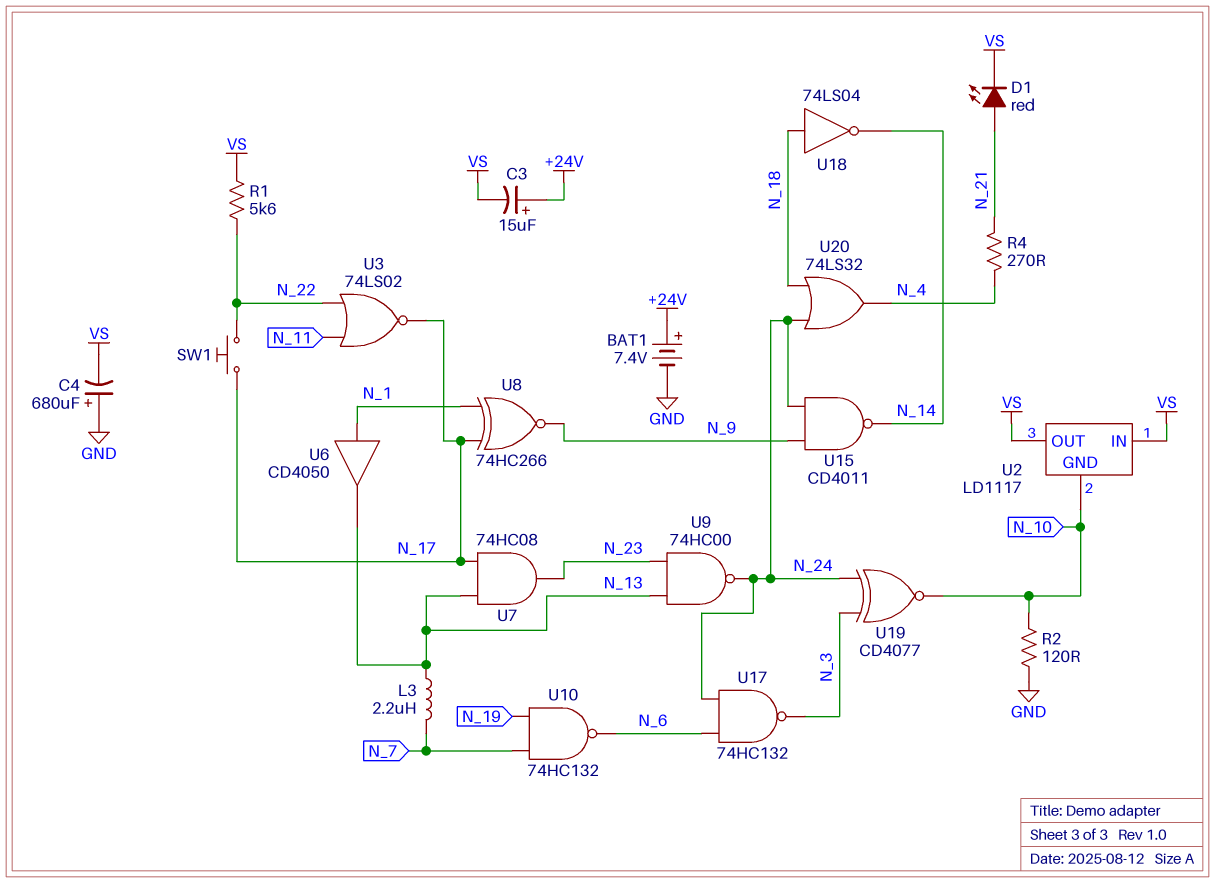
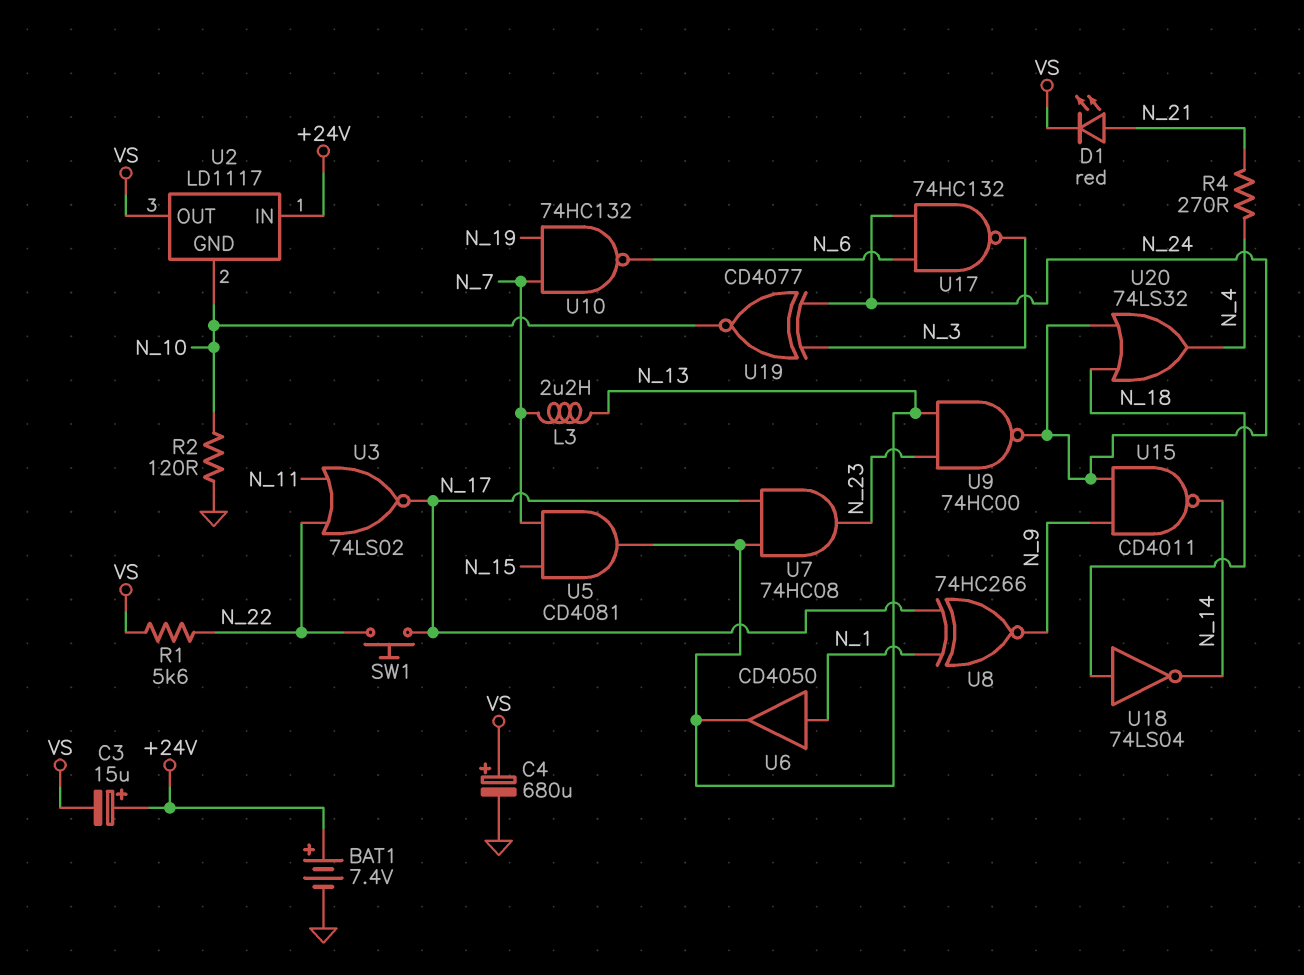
C4: 680uF (plus GND, minus VS) -> 680uF (plus VS, minus GND)
U2 pin IN: VS -> +24V
U5: none -> AND CD4081 (in N_7, in N_15, out N_13)

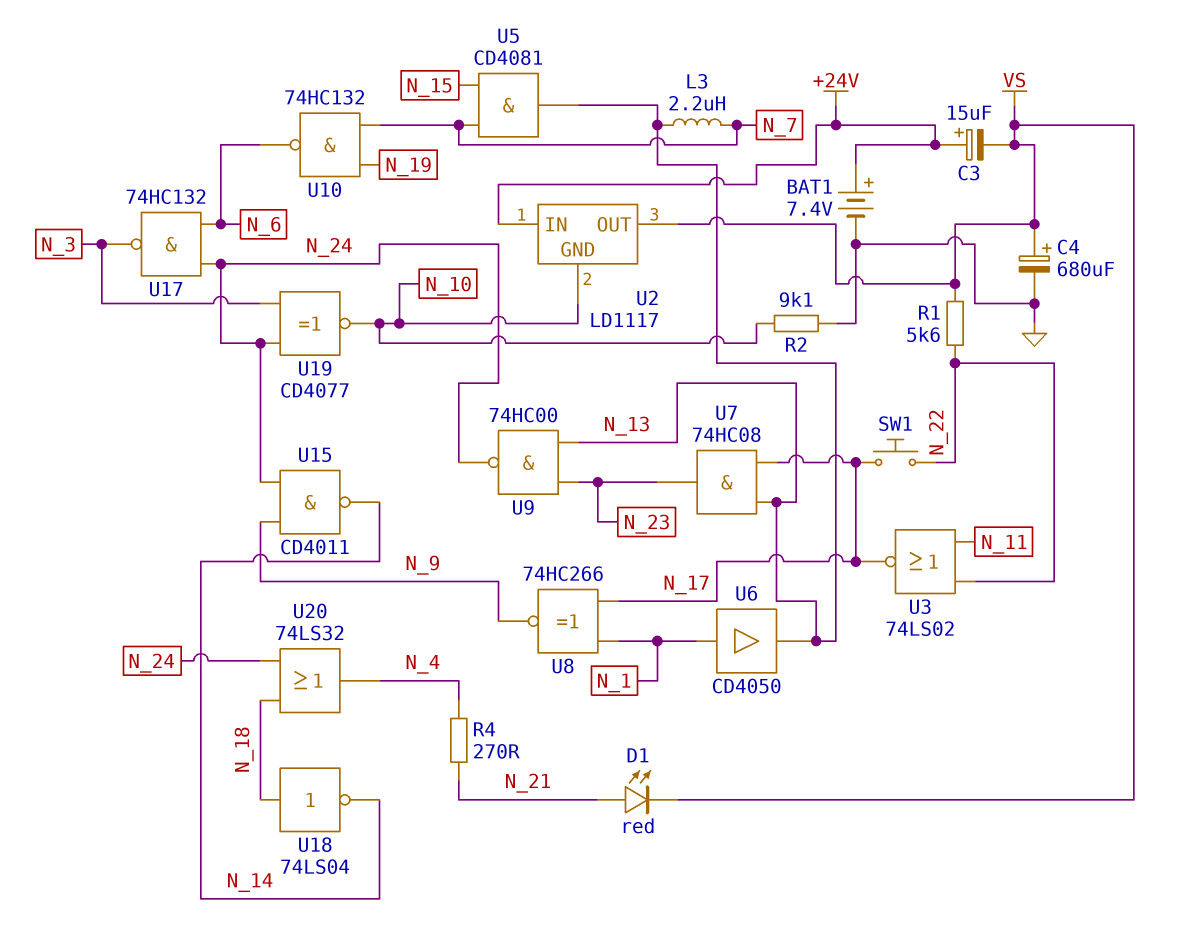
R2: 120 (GND, N_10) -> 9.1k (GND, N_10)

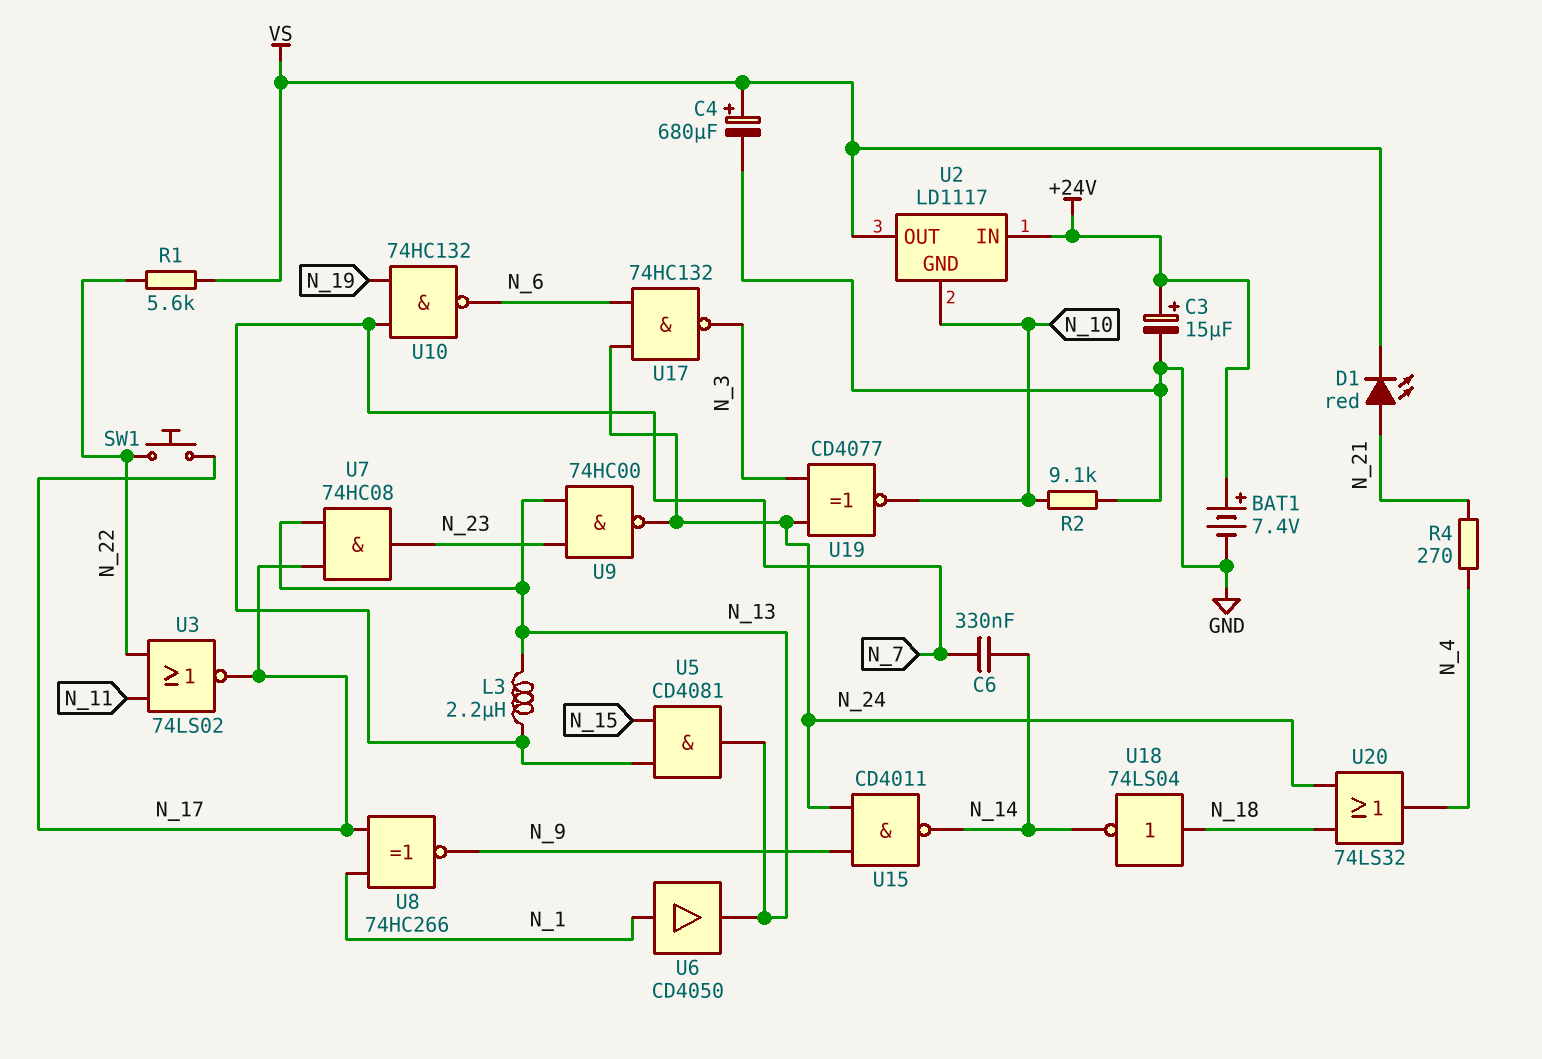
C3: 15uF (plus +24V, minus VS) -> 15uF (plus +24V, minus GND)
C6: none -> 330nF (N_7, N_14)

